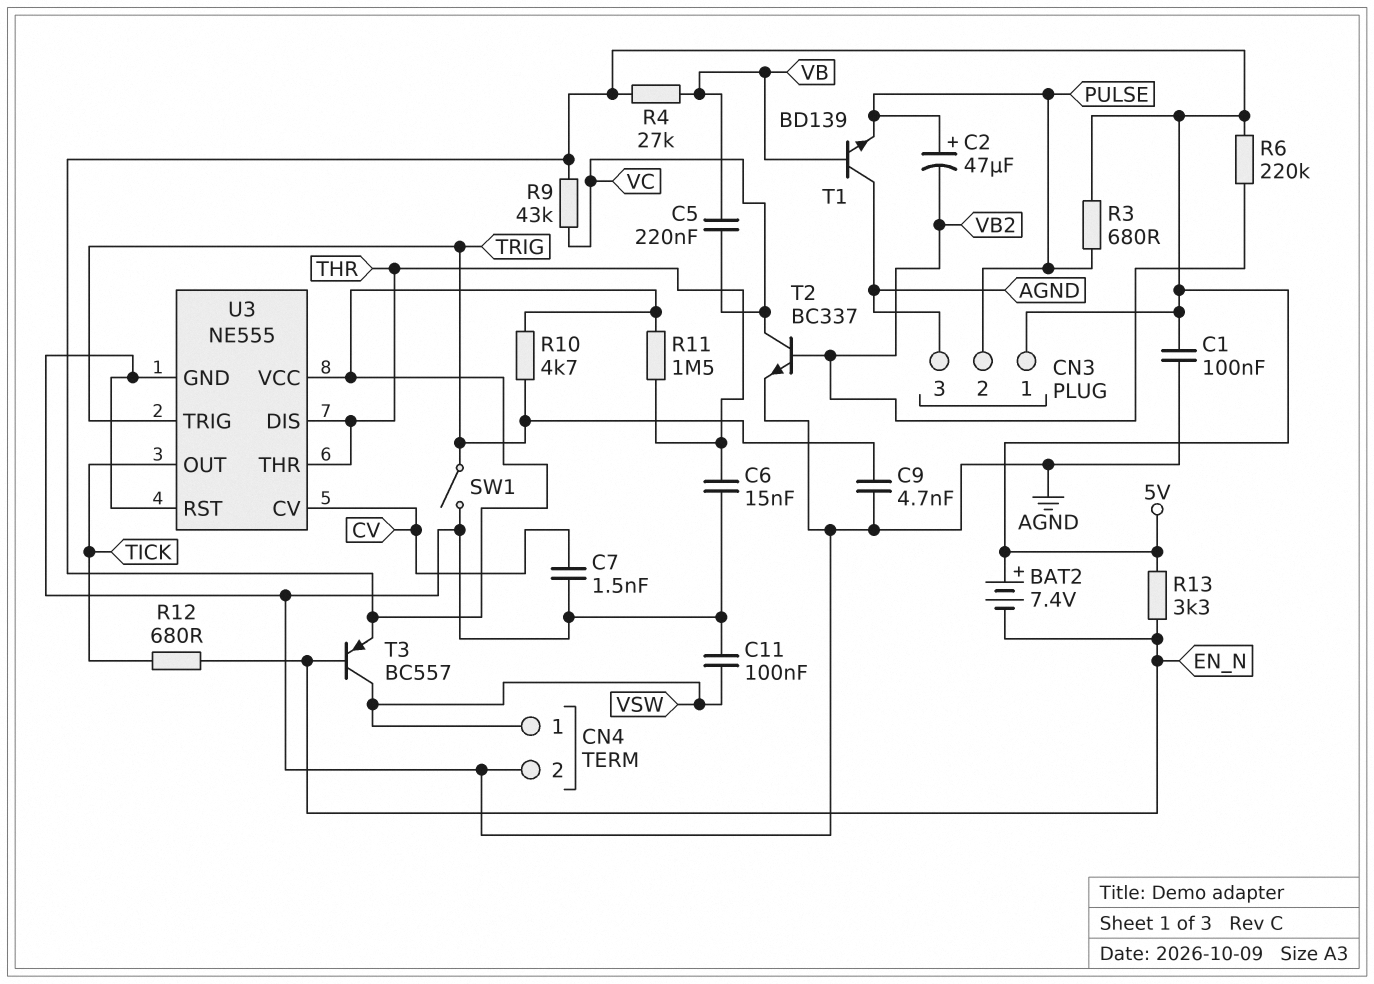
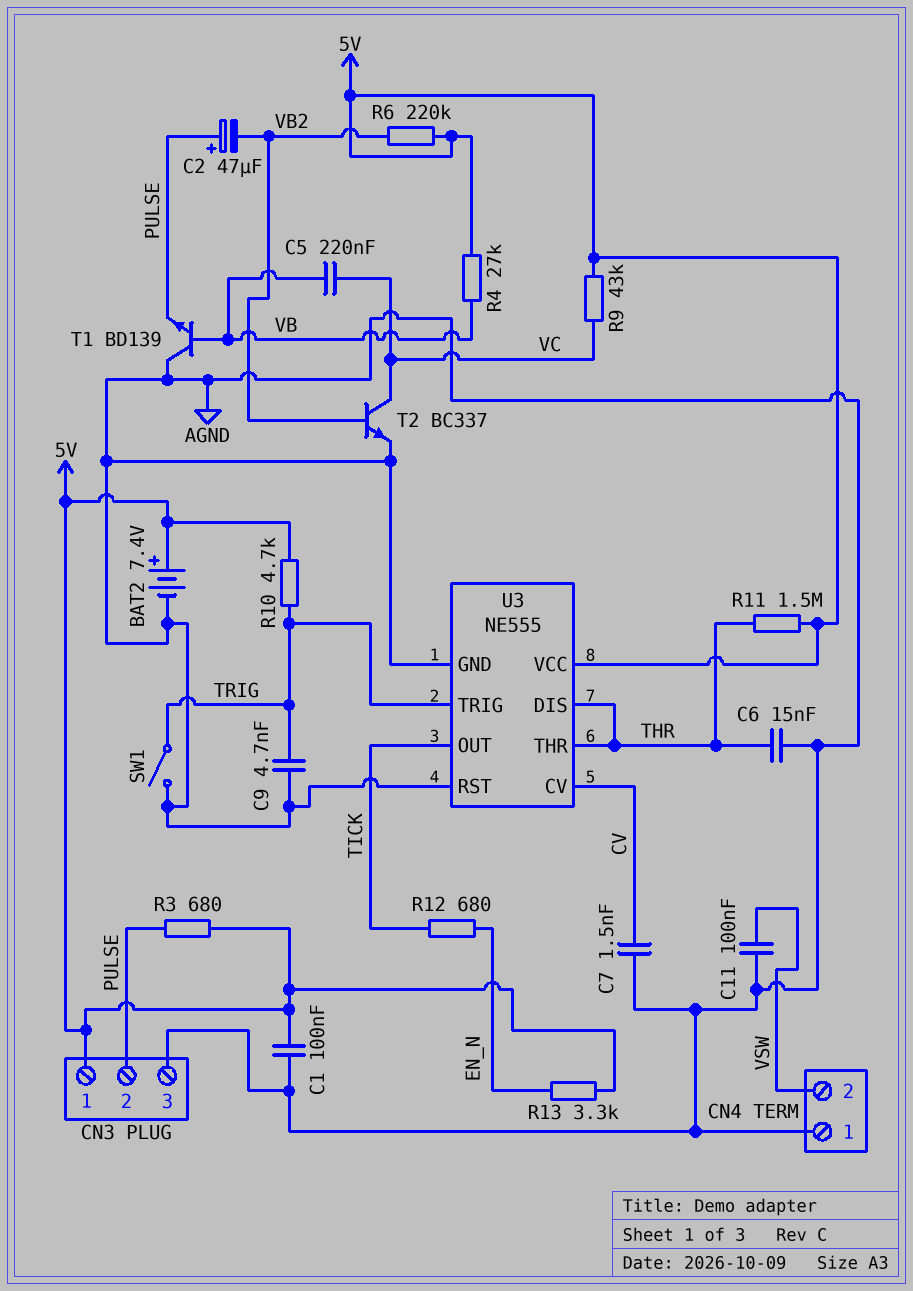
BAT2: 7.4V (plus 5V, minus EN_N) -> 7.4V (plus 5V, minus AGND)
CN4 pin 1: VSW -> AGND
CN4 pin 2: AGND -> VSW
T3: PNP BC557 (B EN_N, C VSW, E 5V) -> none

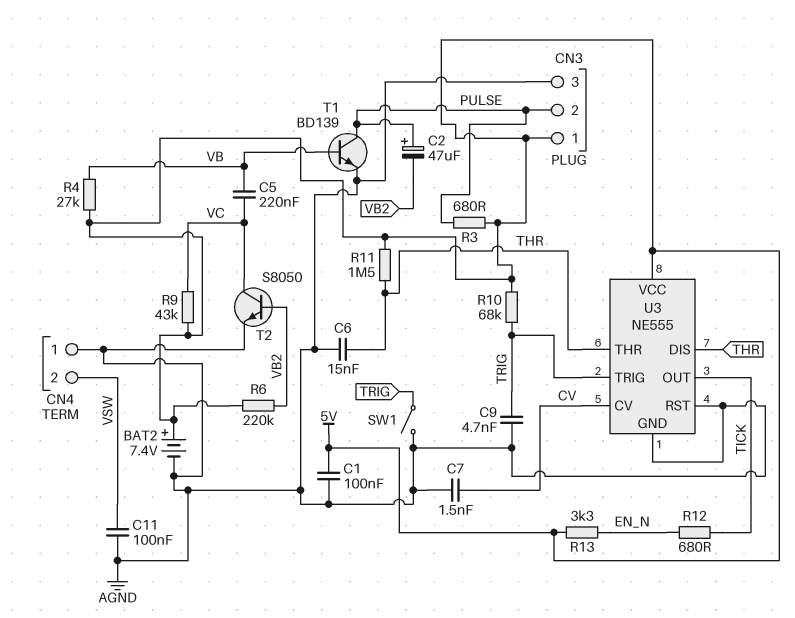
R10: 4.7k (5V, TRIG) -> 68k (5V, TRIG)
T1: NPN BD139 (B VB, C AGND, E PULSE) -> NPN BD139 (B VB, C PULSE, E AGND)
T2: NPN BC337 (B VB2, C VC, E AGND) -> NPN S8050 (B VB2, C VC, E AGND)

